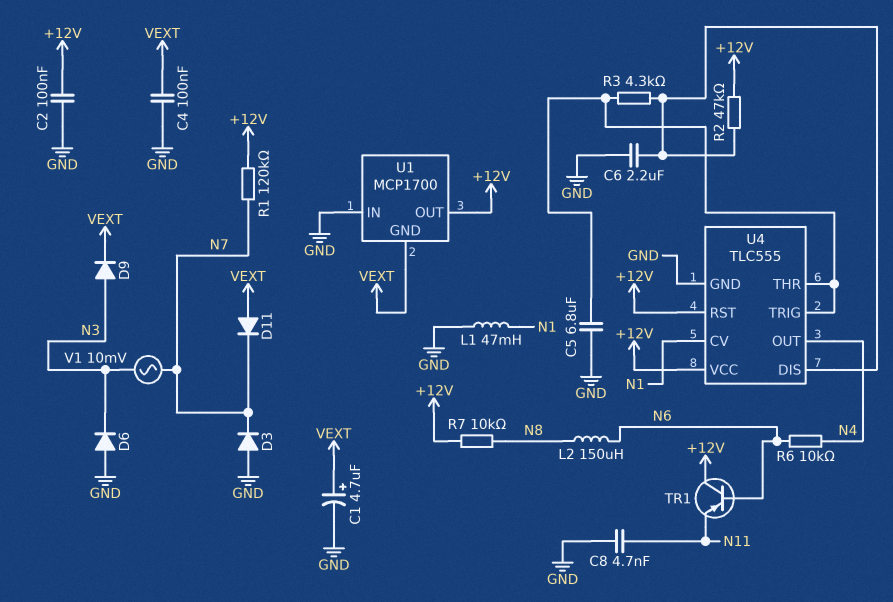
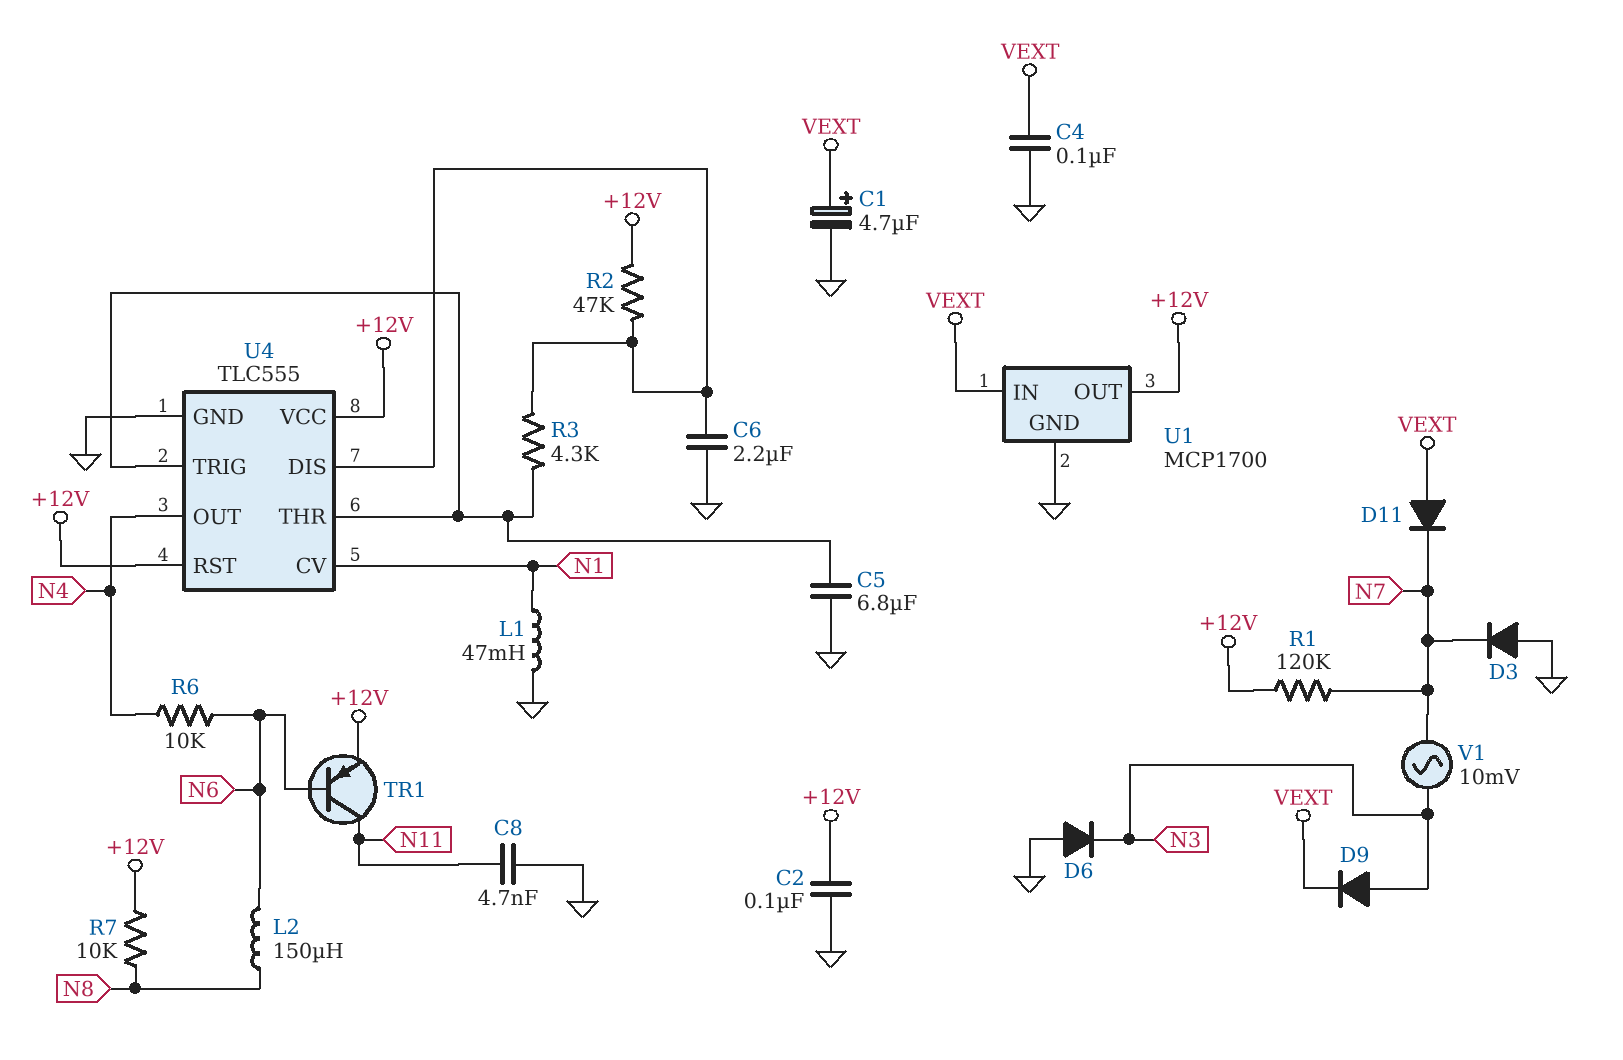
TR1: PNP (B N6, C +12V, E N11) -> PNP (B N6, C N11, E +12V)
U1 pin GND: VEXT -> GND
U1 pin IN: GND -> VEXT

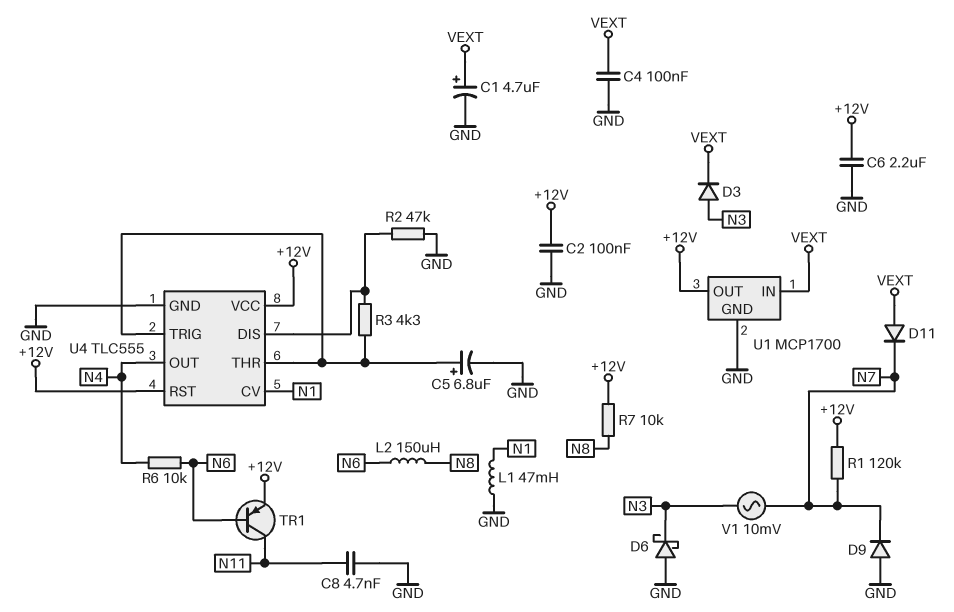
C5: 6.8uF (GND, U4/THR) -> 6.8uF (plus U4/THR, minus GND)
C6: 2.2uF (GND, U4/DIS) -> 2.2uF (+12V, GND)
D3: diode (A GND, K N7) -> diode (A N3, K VEXT)
D6: diode (A GND, K N3) -> schottky (A GND, K N3)
D9: diode (A N3, K VEXT) -> diode (A GND, K N7)
R2: 47k (+12V, U4/DIS) -> 47k (GND, U4/DIS)

